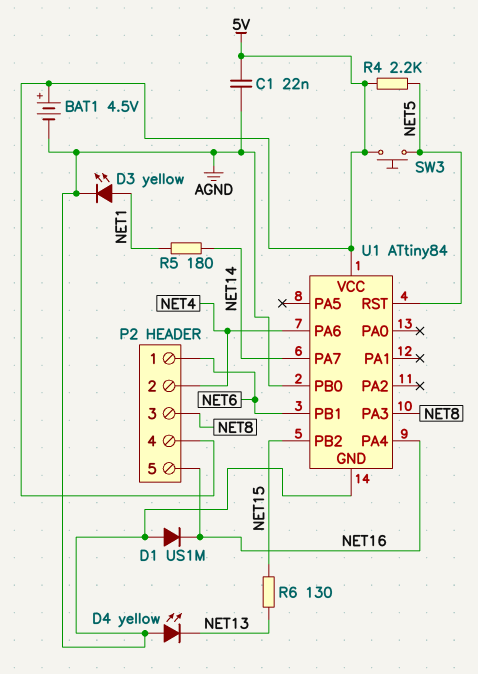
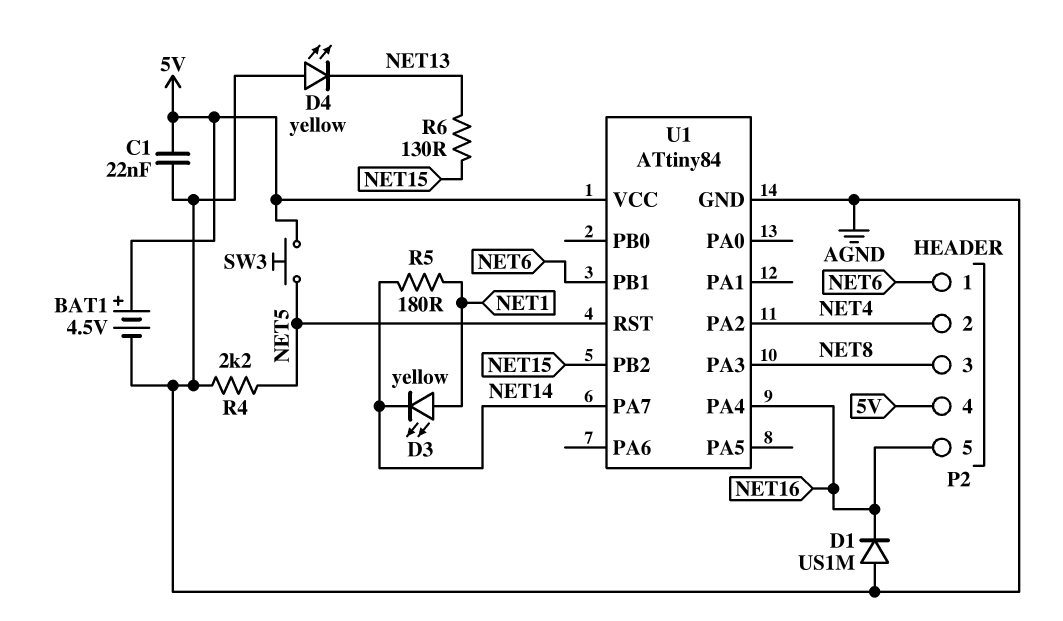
D3: LED yellow (A NET1, K AGND) -> LED yellow (A NET1, K NET14)
R4: 2.2k (5V, NET5) -> 2.2k (AGND, NET5)
U1 pin PA2: none -> NET4
U1 pin PA6: NET4 -> none
U1 pin PB0: AGND -> none

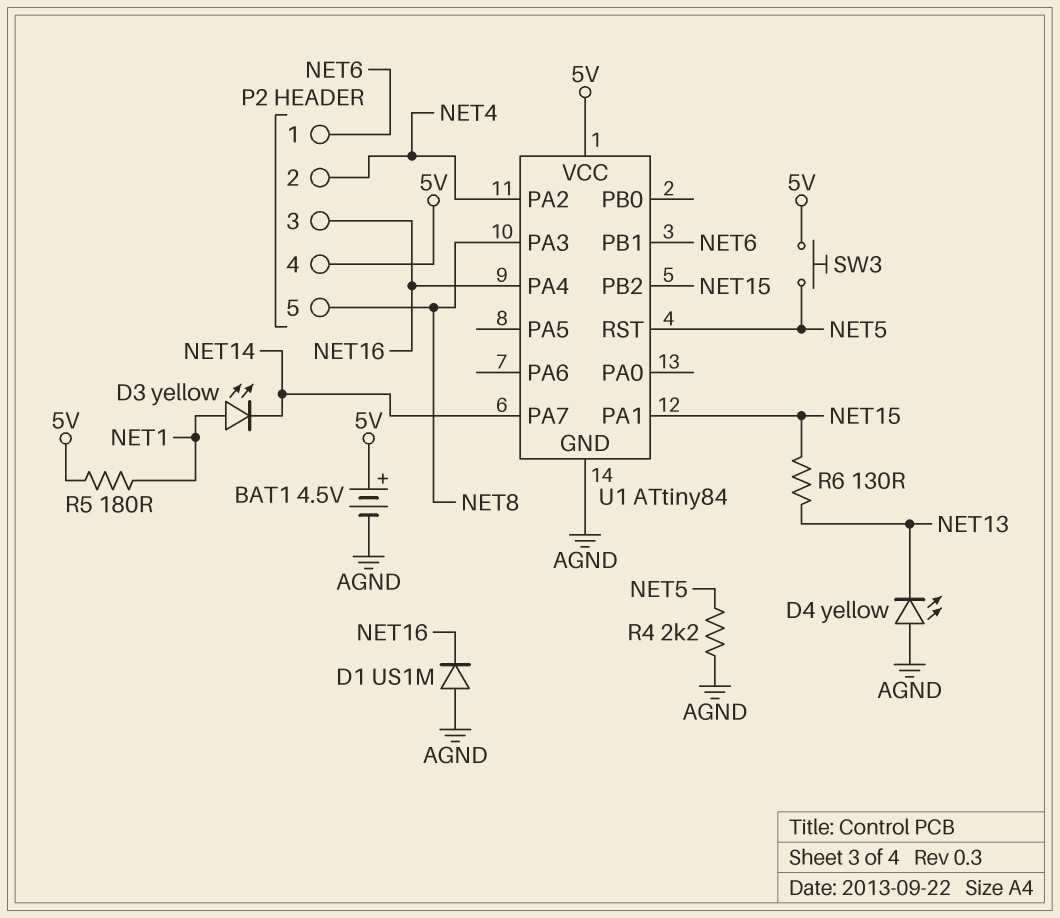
C1: 22nF (5V, AGND) -> none
P2 pin 3: NET8 -> NET16
P2 pin 5: NET16 -> NET8
R5: 180 (NET1, NET14) -> 180 (5V, NET1)
U1 pin PA1: none -> NET15

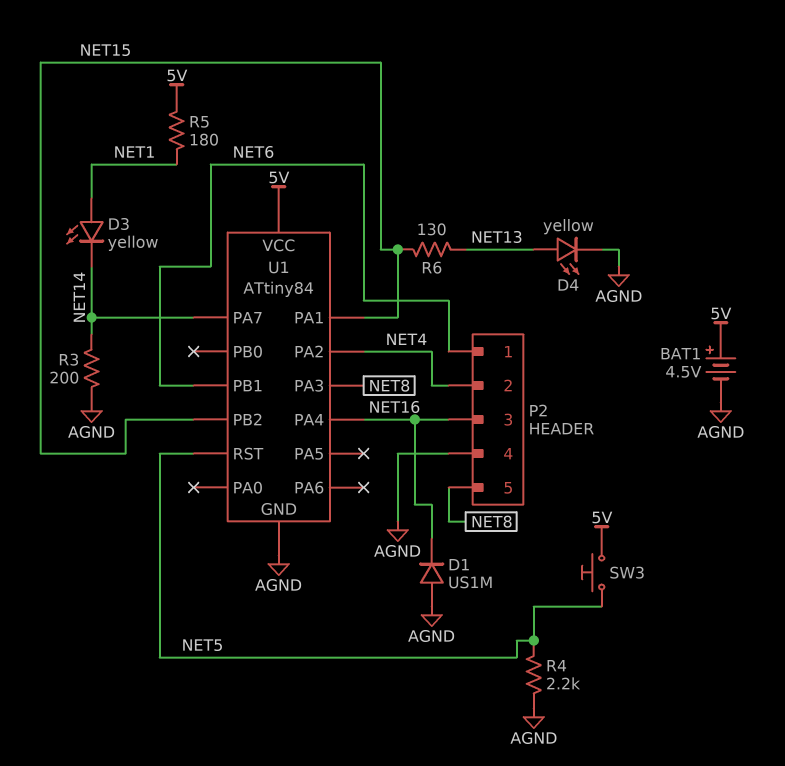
D4: LED yellow (A AGND, K NET13) -> LED yellow (A NET13, K AGND)
P2 pin 4: 5V -> AGND
R3: none -> 200 (AGND, NET14)

